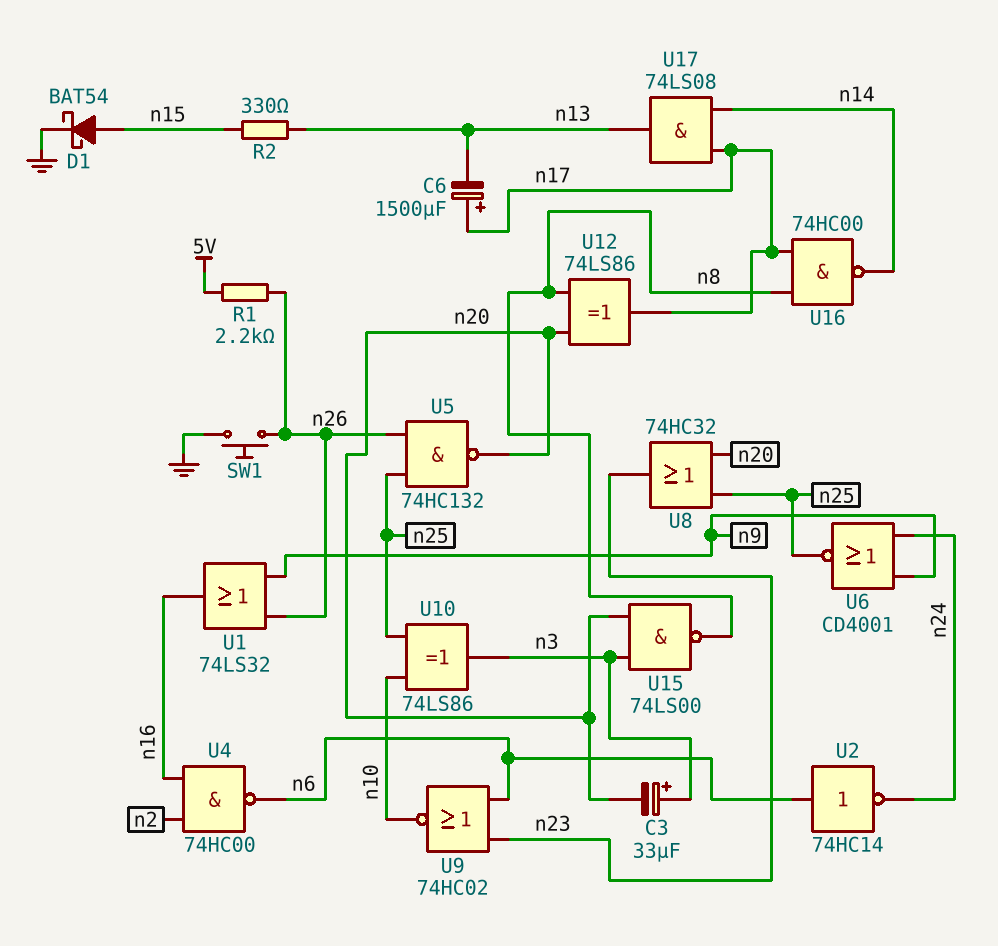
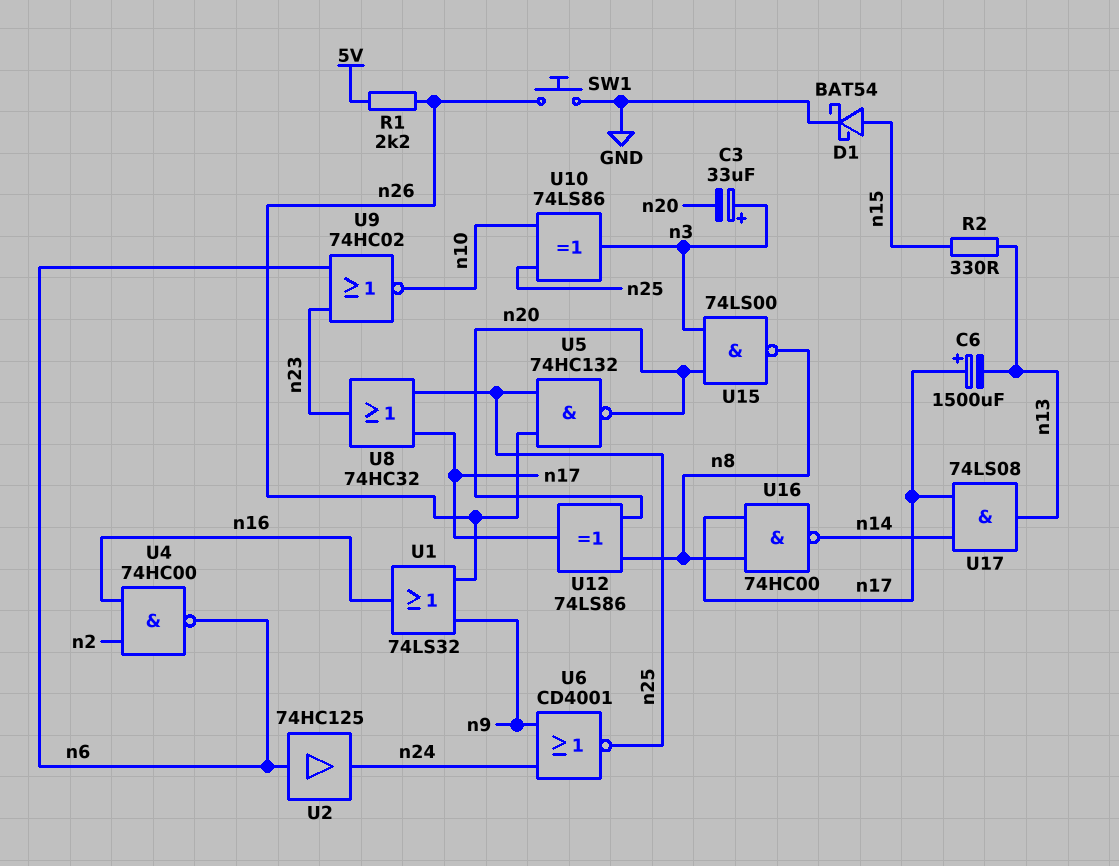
U2: NOT 74HC14 (in n6, out n24) -> buffer 74HC125 (in n6, out n24)
U8: OR 74HC32 (in n20, in n25, out n23) -> OR 74HC32 (in n17, in n25, out n23)

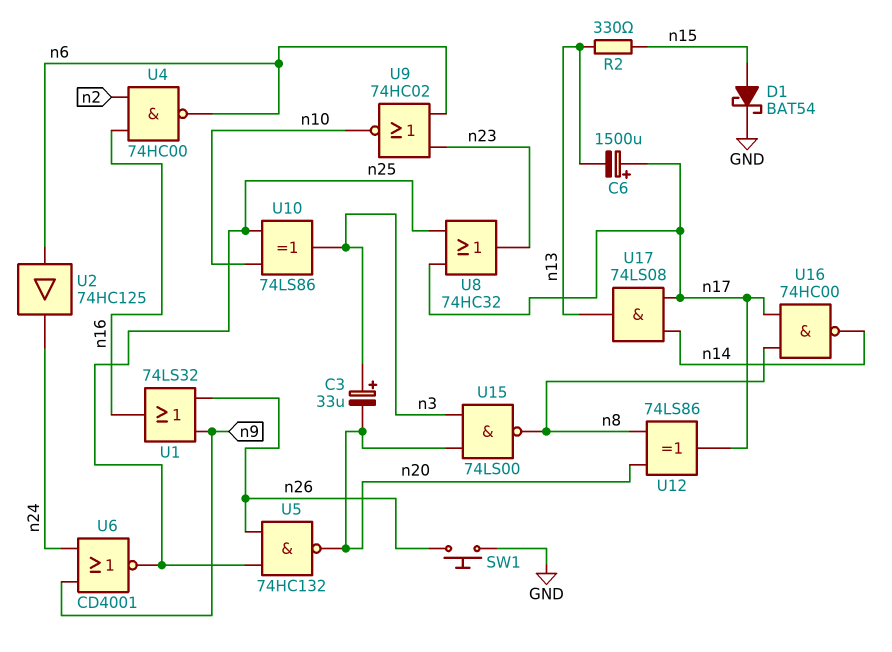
R1: 2.2k (5V, n26) -> none

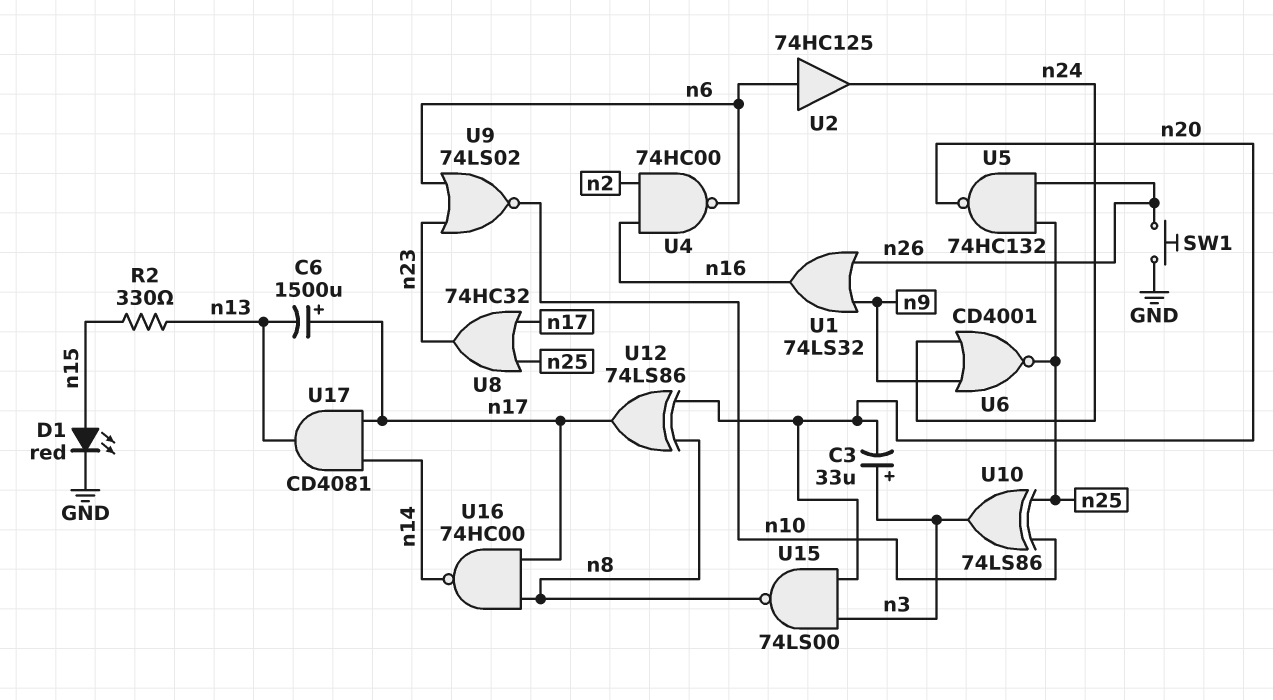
D1: schottky BAT54 (A n15, K GND) -> LED red (A n15, K GND)
U9: NOR 74HC02 (in n6, in n23, out n10) -> NOR 74LS02 (in n6, in n23, out n10)
U17: AND 74LS08 (in n14, in n17, out n13) -> AND CD4081 (in n14, in n17, out n13)

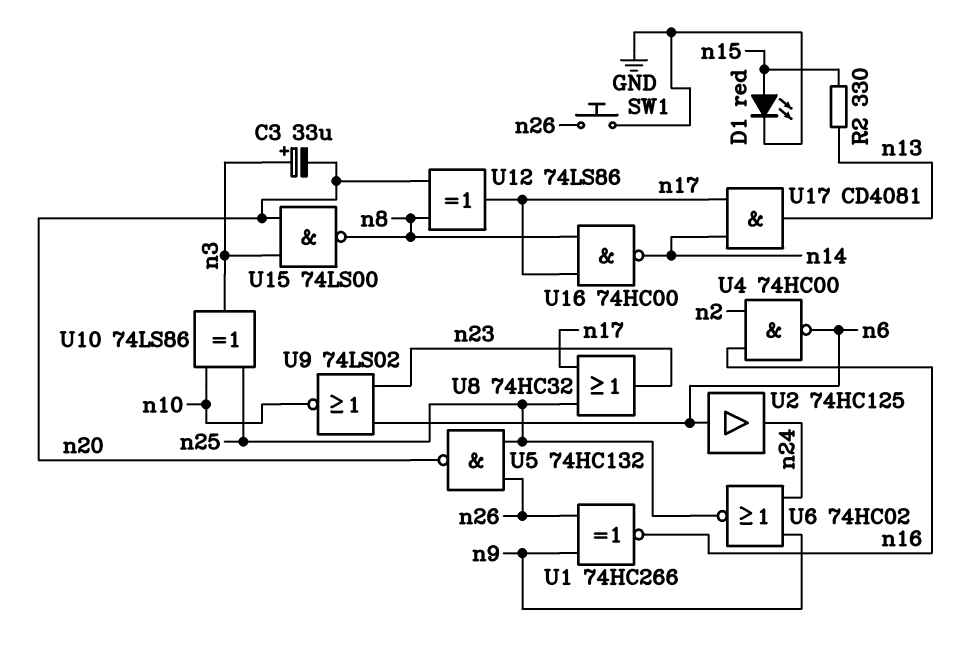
C6: 1500uF (plus n17, minus n13) -> none
U1: OR 74LS32 (in n9, in n26, out n16) -> XNOR 74HC266 (in n9, in n26, out n16)
U6: NOR CD4001 (in n9, in n24, out n25) -> NOR 74HC02 (in n9, in n24, out n25)

